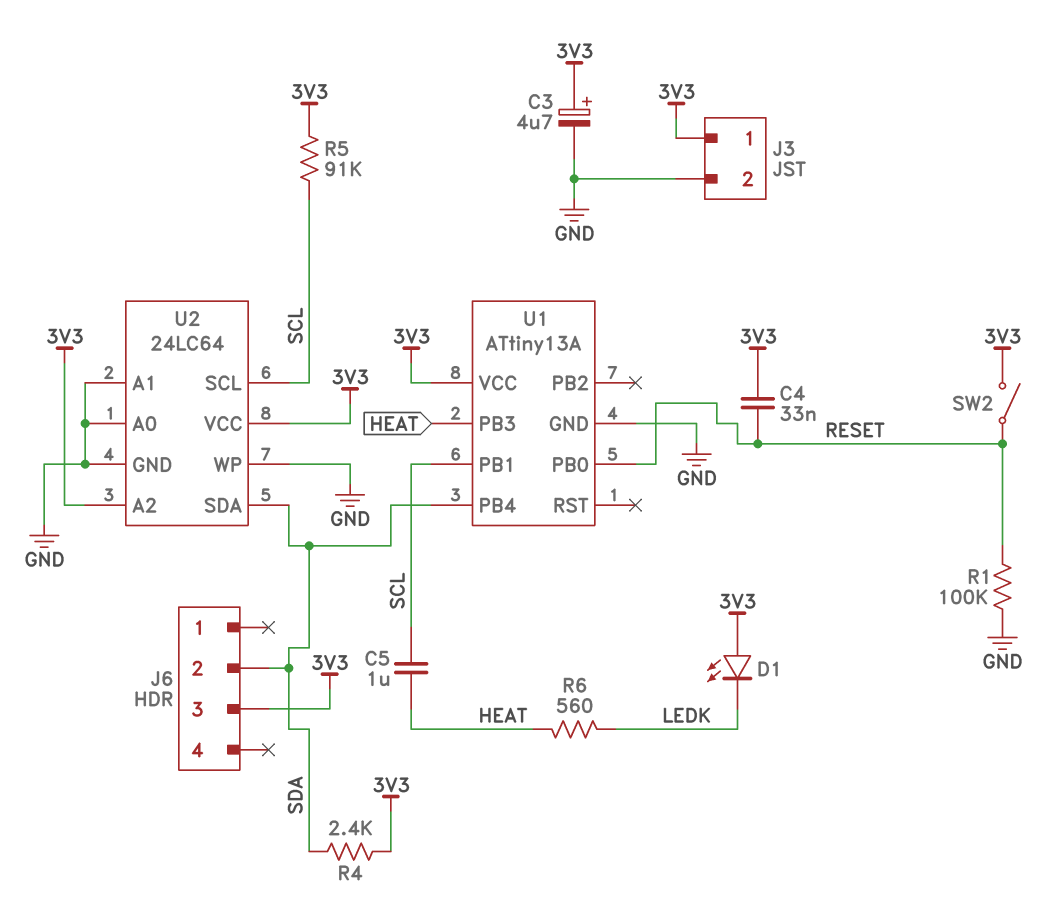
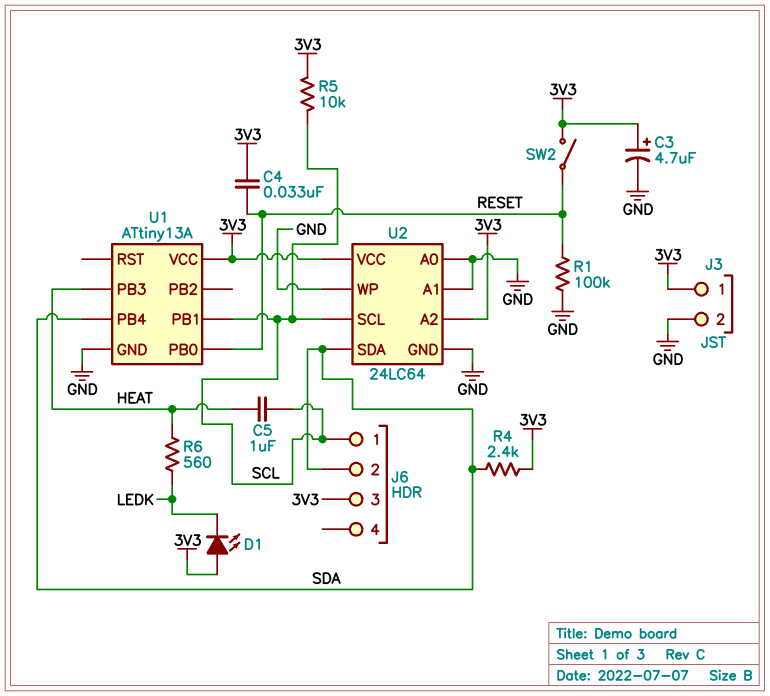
J6 pin 1: none -> SCL
R5: 91k (3V3, SCL) -> 10k (3V3, SCL)

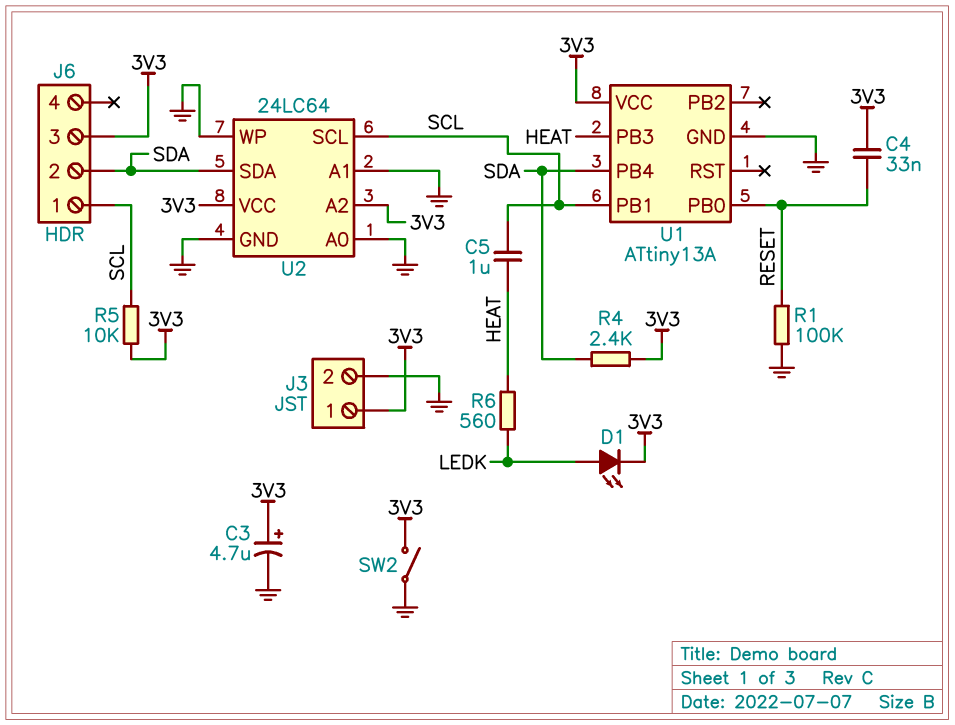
D1: LED (A 3V3, K LEDK) -> LED (A LEDK, K 3V3)
SW2: switch (3V3, RESET) -> switch (3V3, GND)

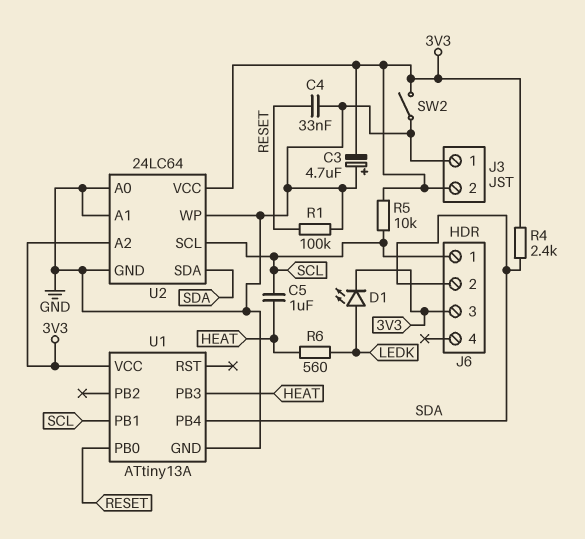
C3: 4.7uF (plus 3V3, minus GND) -> 4.7uF (plus GND, minus 3V3)
C4: 33nF (3V3, RESET) -> 33nF (GND, RESET)
J3 pin 1: 3V3 -> GND
J3 pin 2: GND -> 3V3

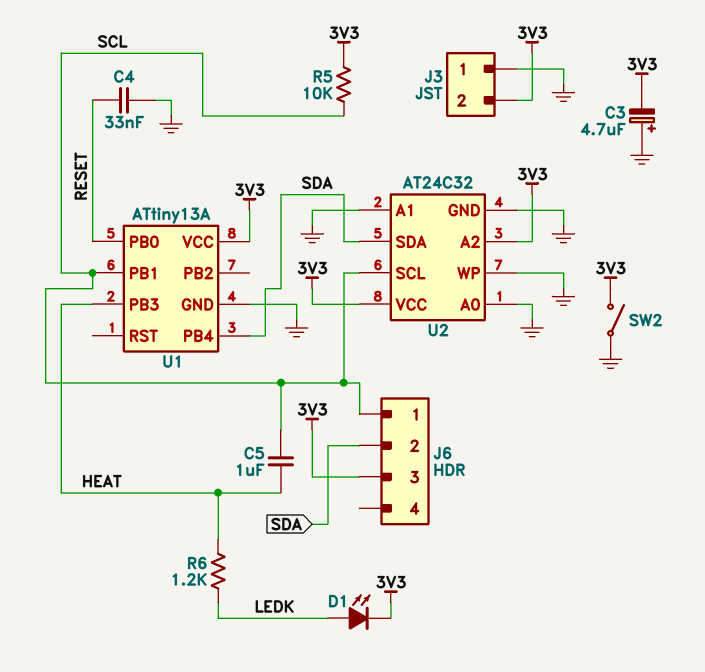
R1: 100k (GND, RESET) -> none
R4: 2.4k (3V3, SDA) -> none
R6: 560 (HEAT, LEDK) -> 1.2k (HEAT, LEDK)
U2: 24LC64 -> AT24C32

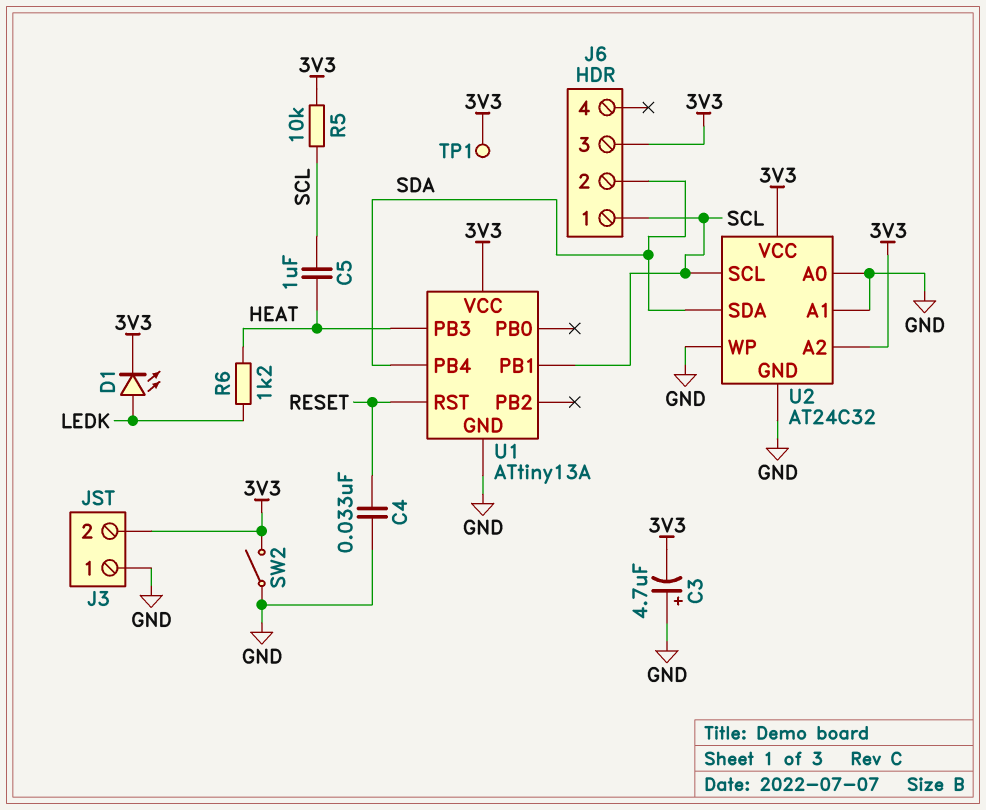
TP1: none -> test point (3V3)
U1 pin PB0: RESET -> none
U1 pin RST: none -> RESET

